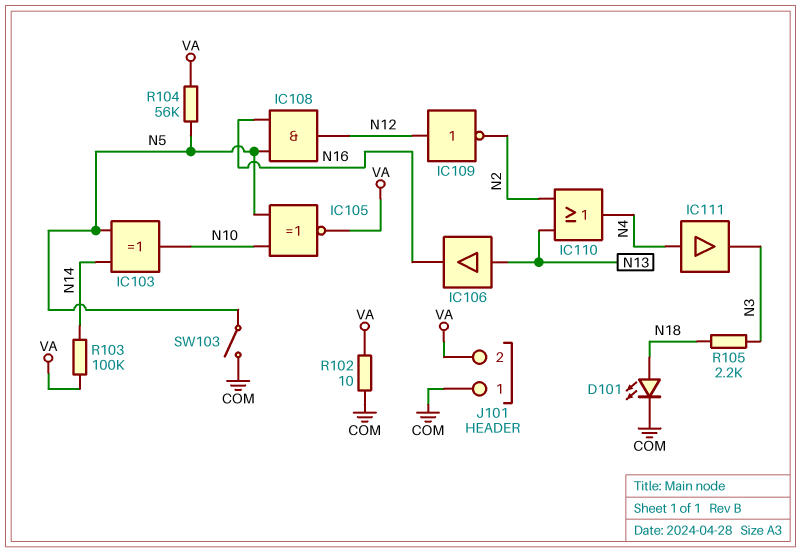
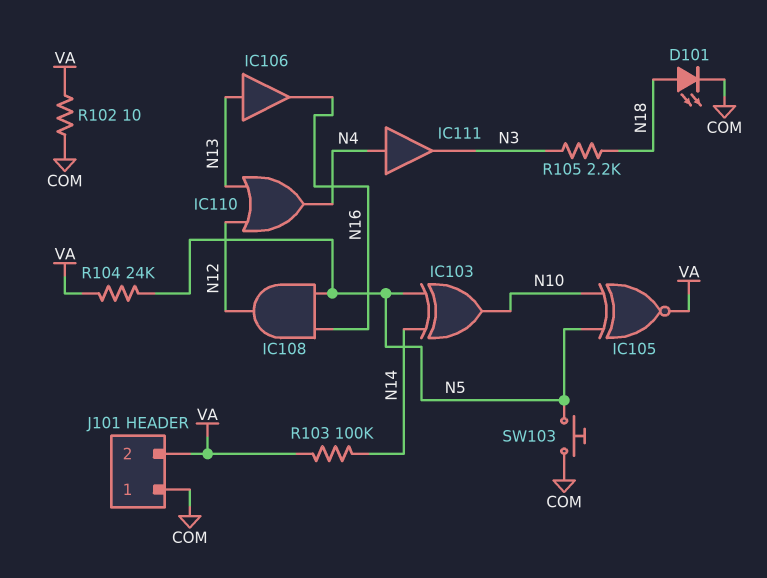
IC109: NOT (in N12, out N2) -> none
IC110: OR (in N2, in N13, out N4) -> OR (in N12, in N13, out N4)
R104: 56k (N5, VA) -> 24k (N5, VA)
SW103: switch (COM, N5) -> button (COM, N5)

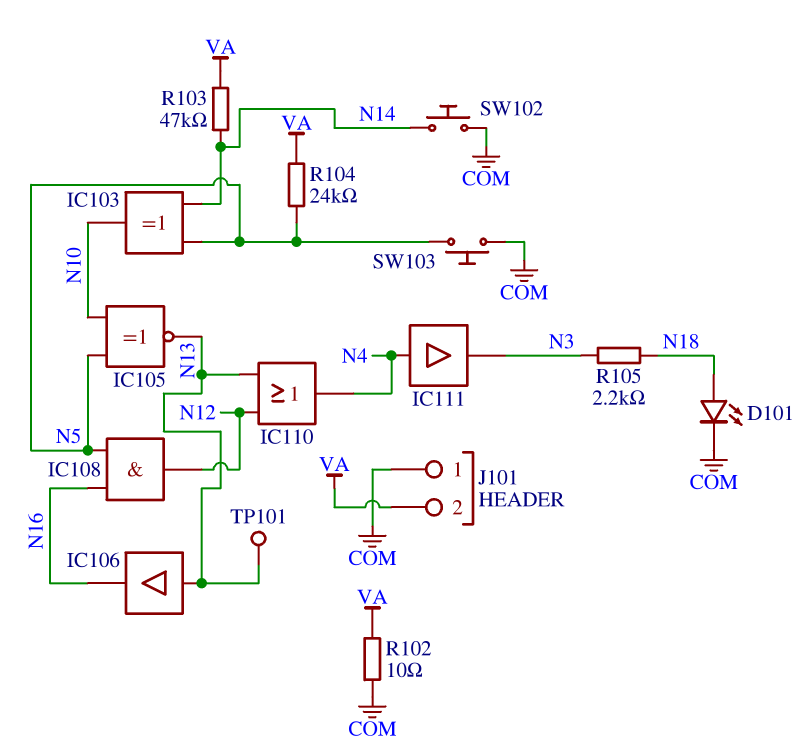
IC105: XNOR (in N5, in N10, out VA) -> XNOR (in N5, in N10, out N13)
R103: 100k (N14, VA) -> 47k (N14, VA)
SW102: none -> button (COM, N14)
TP101: none -> test point (N13)

